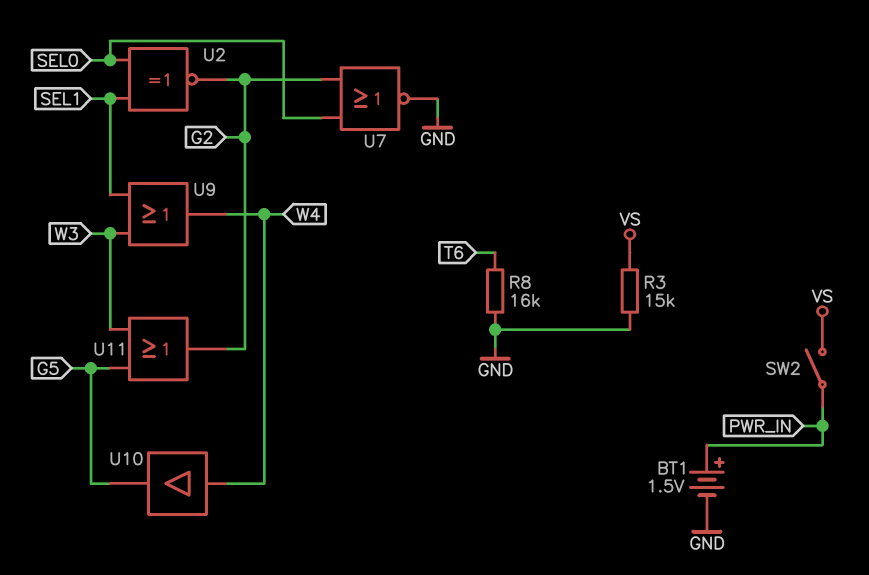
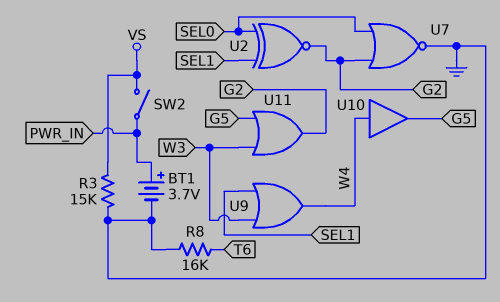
BT1: 1.5V (plus PWR_IN, minus GND) -> 3.7V (plus PWR_IN, minus GND)

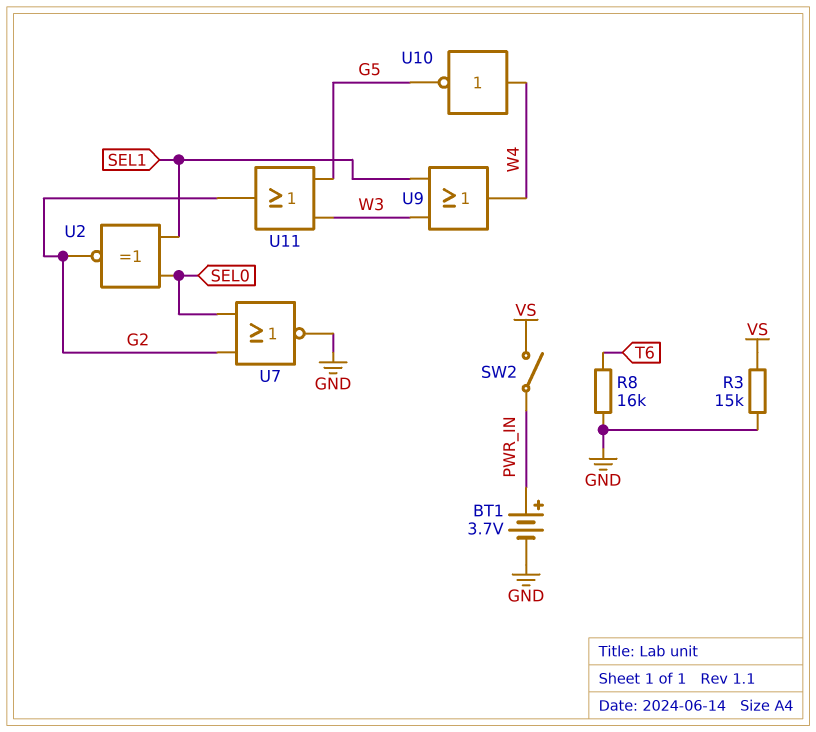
U10: buffer (in W4, out G5) -> NOT (in W4, out G5)

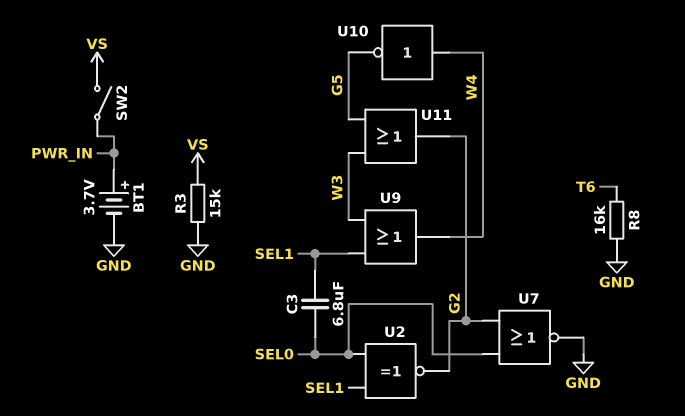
C3: none -> 6.8uF (SEL0, SEL1)

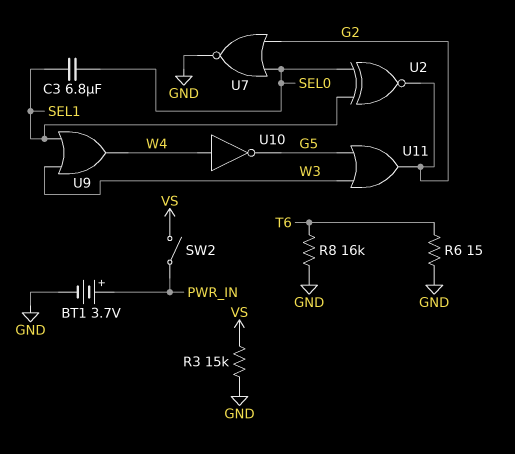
R6: none -> 15 (GND, T6)

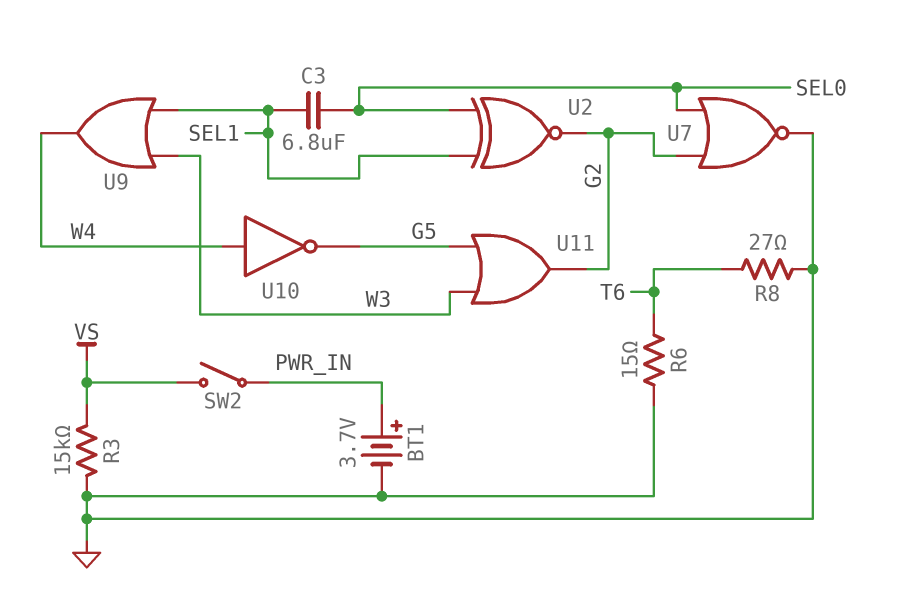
R8: 16k (GND, T6) -> 27 (GND, T6)

